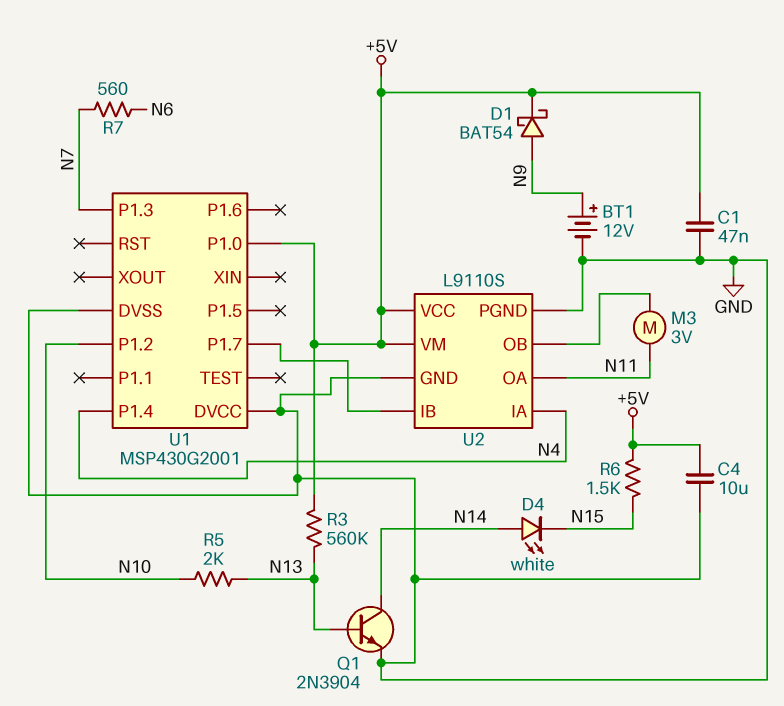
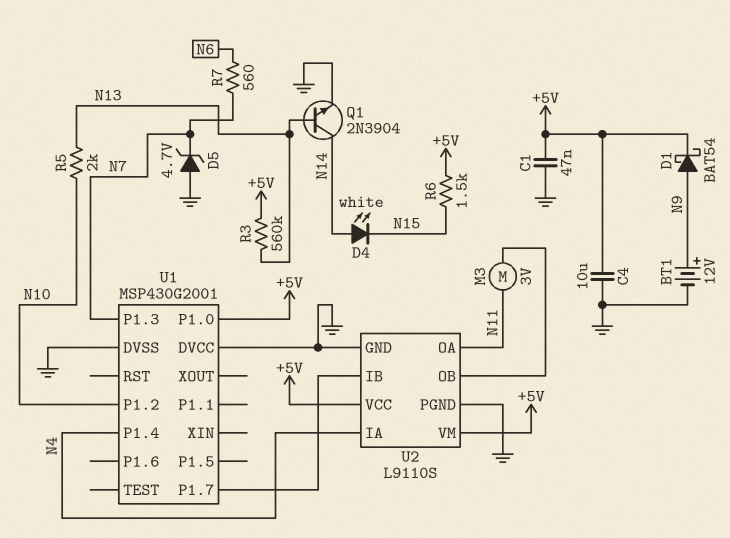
D5: none -> zener 4.7V (A GND, K N7)

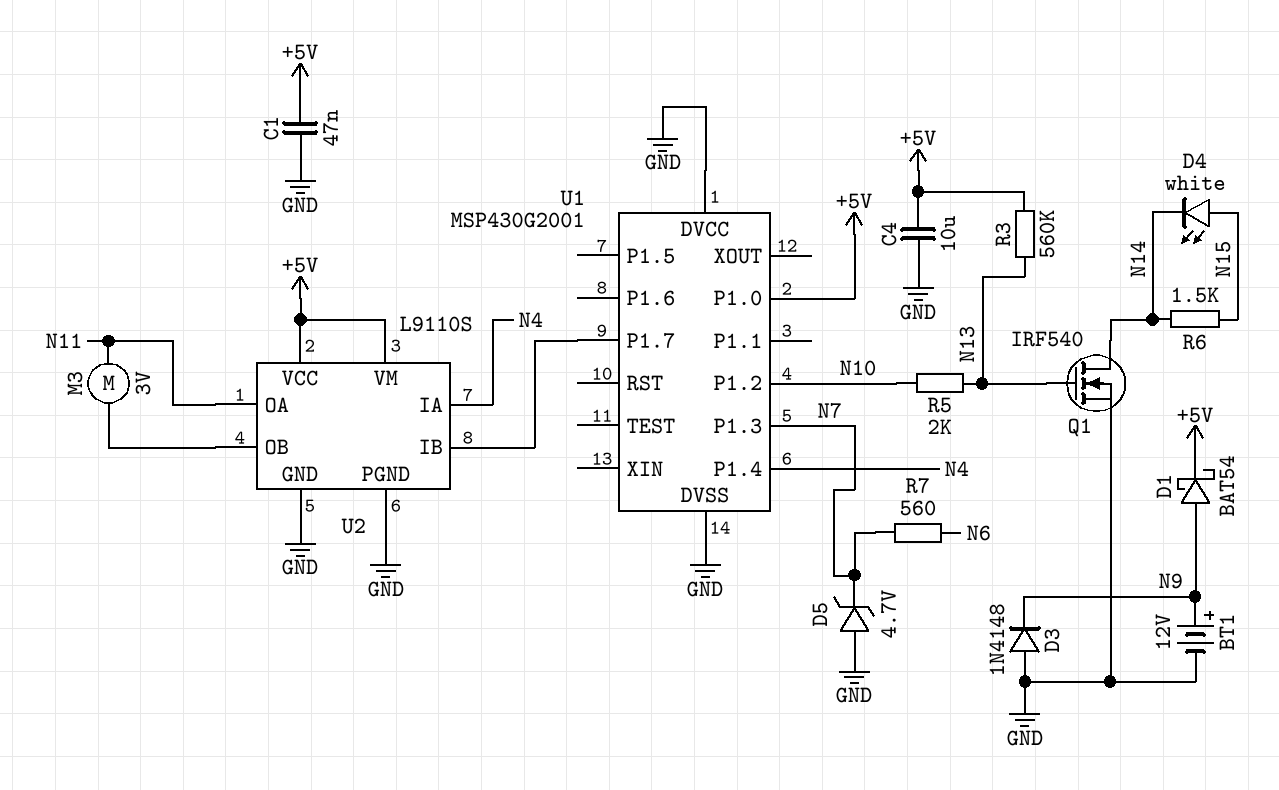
D3: none -> diode 1N4148 (A GND, K N9)
D4: LED white (A N14, K N15) -> LED white (A N15, K N14)
Q1: NPN 2N3904 (B N13, C N14, E GND) -> NMOS IRF540 (G N13, D N14, S GND)
R6: 1.5k (+5V, N15) -> 1.5k (N14, N15)

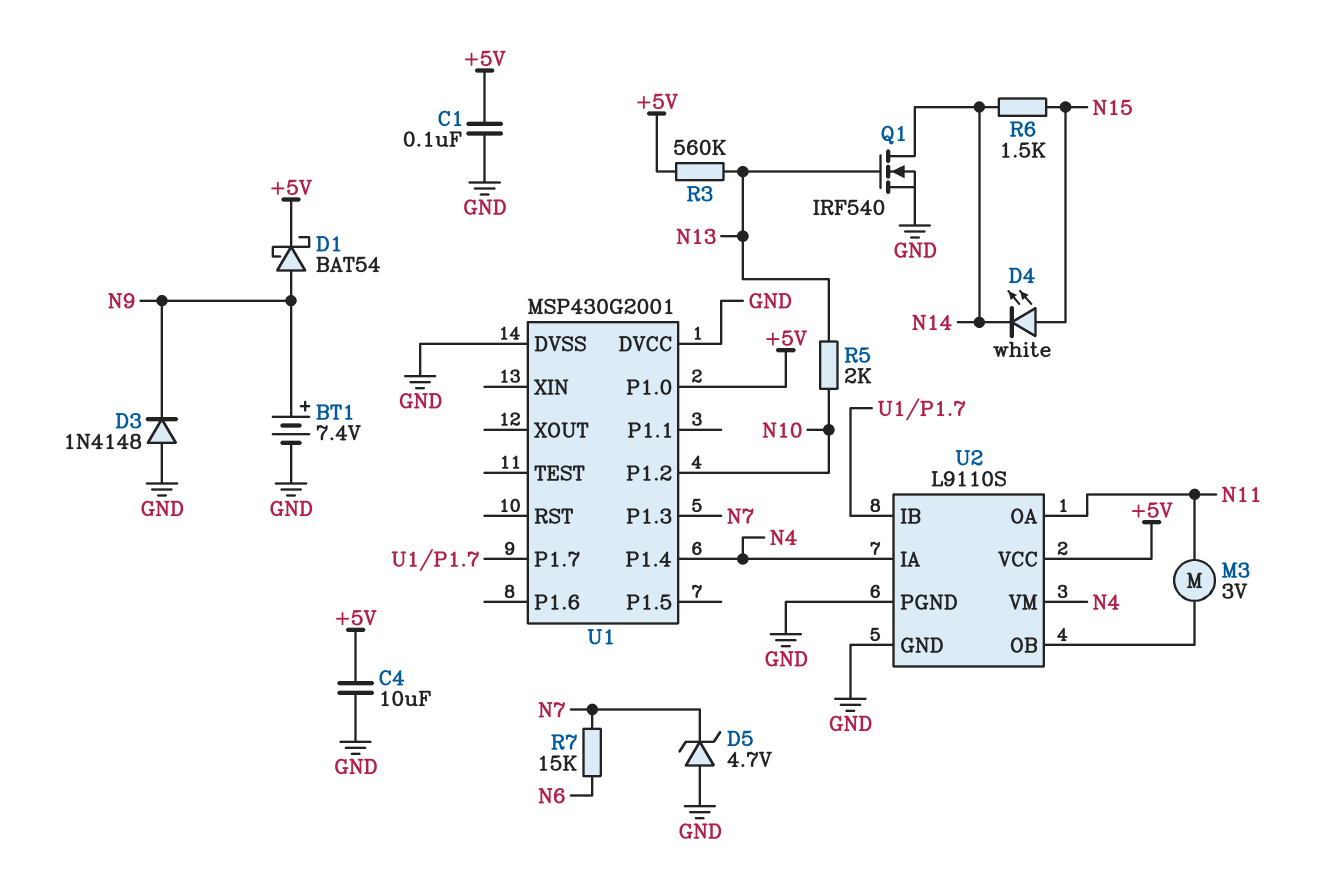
BT1: 12V (plus N9, minus GND) -> 7.4V (plus N9, minus GND)
C1: 47nF (+5V, GND) -> 100nF (+5V, GND)
R7: 560 (N6, N7) -> 15k (N6, N7)
U2 pin VM: +5V -> N4

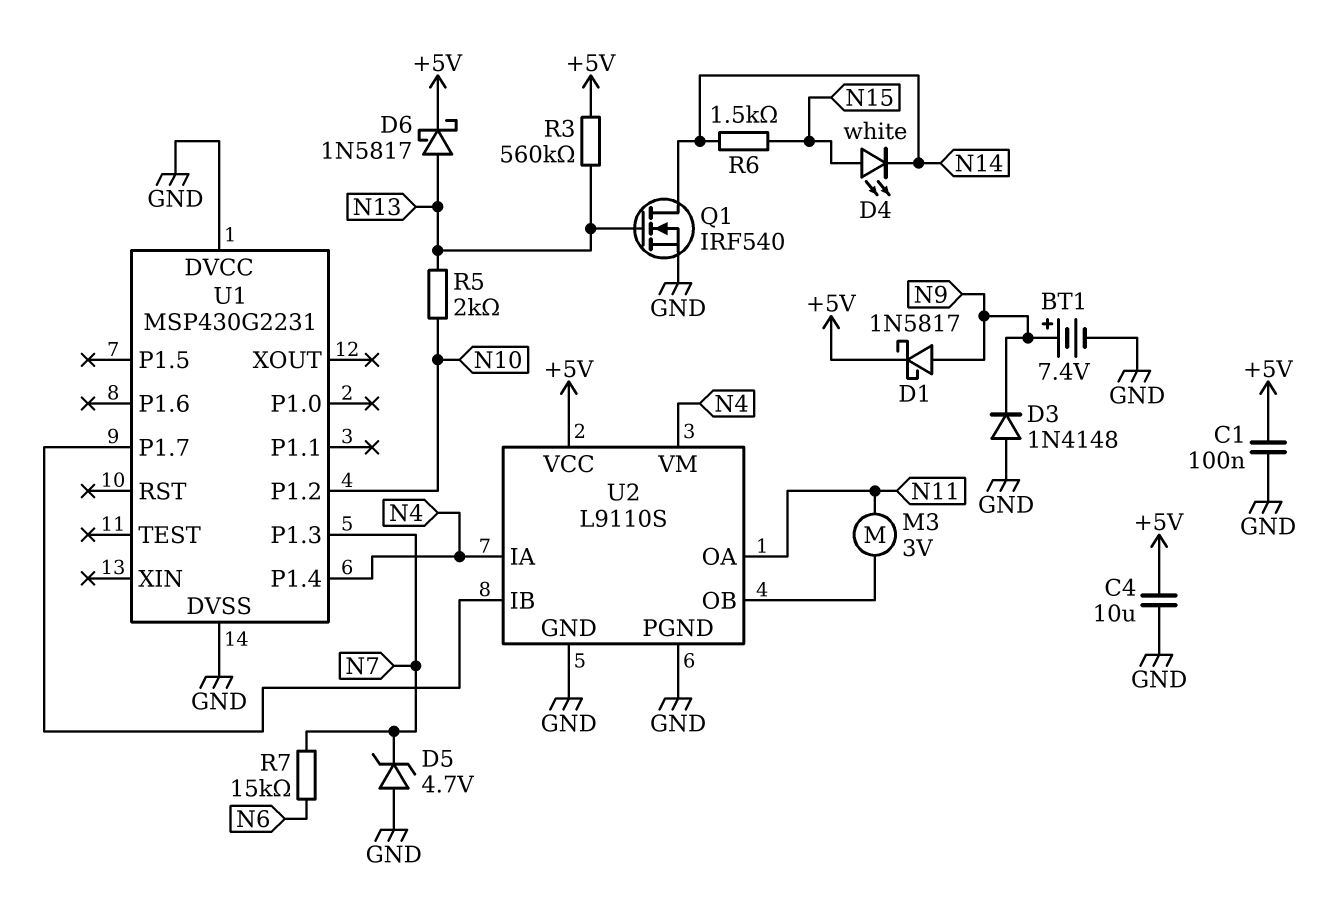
D1: schottky BAT54 (A N9, K +5V) -> schottky 1N5817 (A N9, K +5V)
D6: none -> schottky 1N5817 (A N13, K +5V)
U1: MSP430G2001 -> MSP430G2231
U1 pin P1.0: +5V -> none

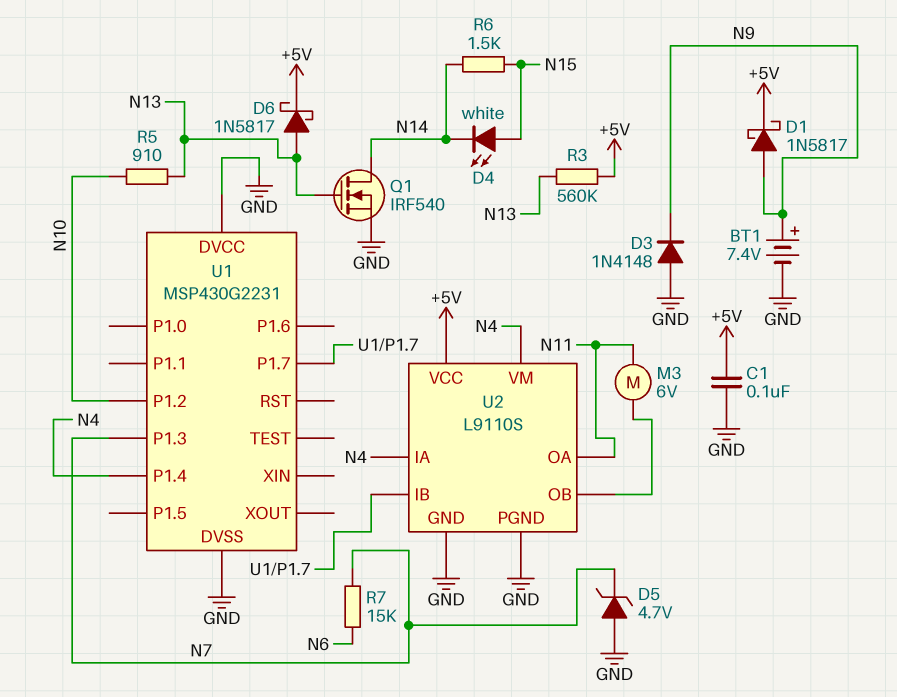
C4: 10uF (+5V, GND) -> none
M3: motor 3V (N11, U2/OB) -> motor 6V (N11, U2/OB)
R5: 2k (N10, N13) -> 910 (N10, N13)

